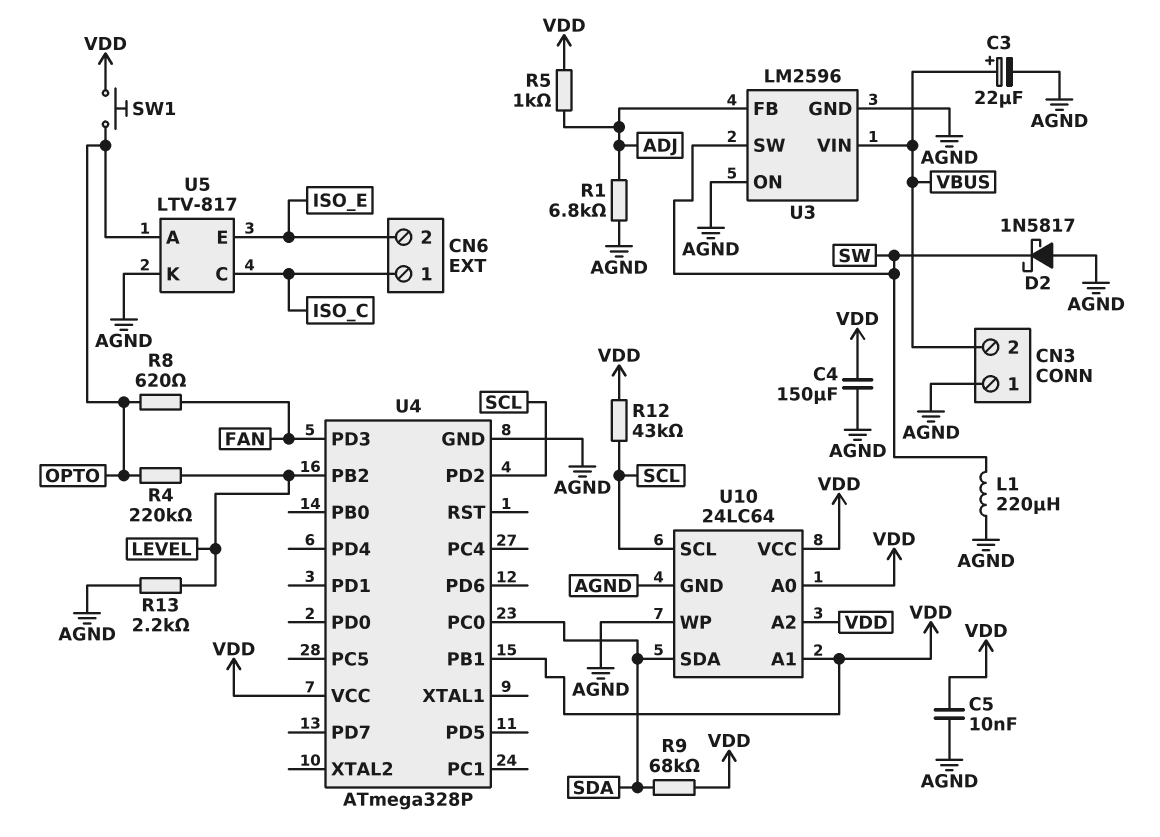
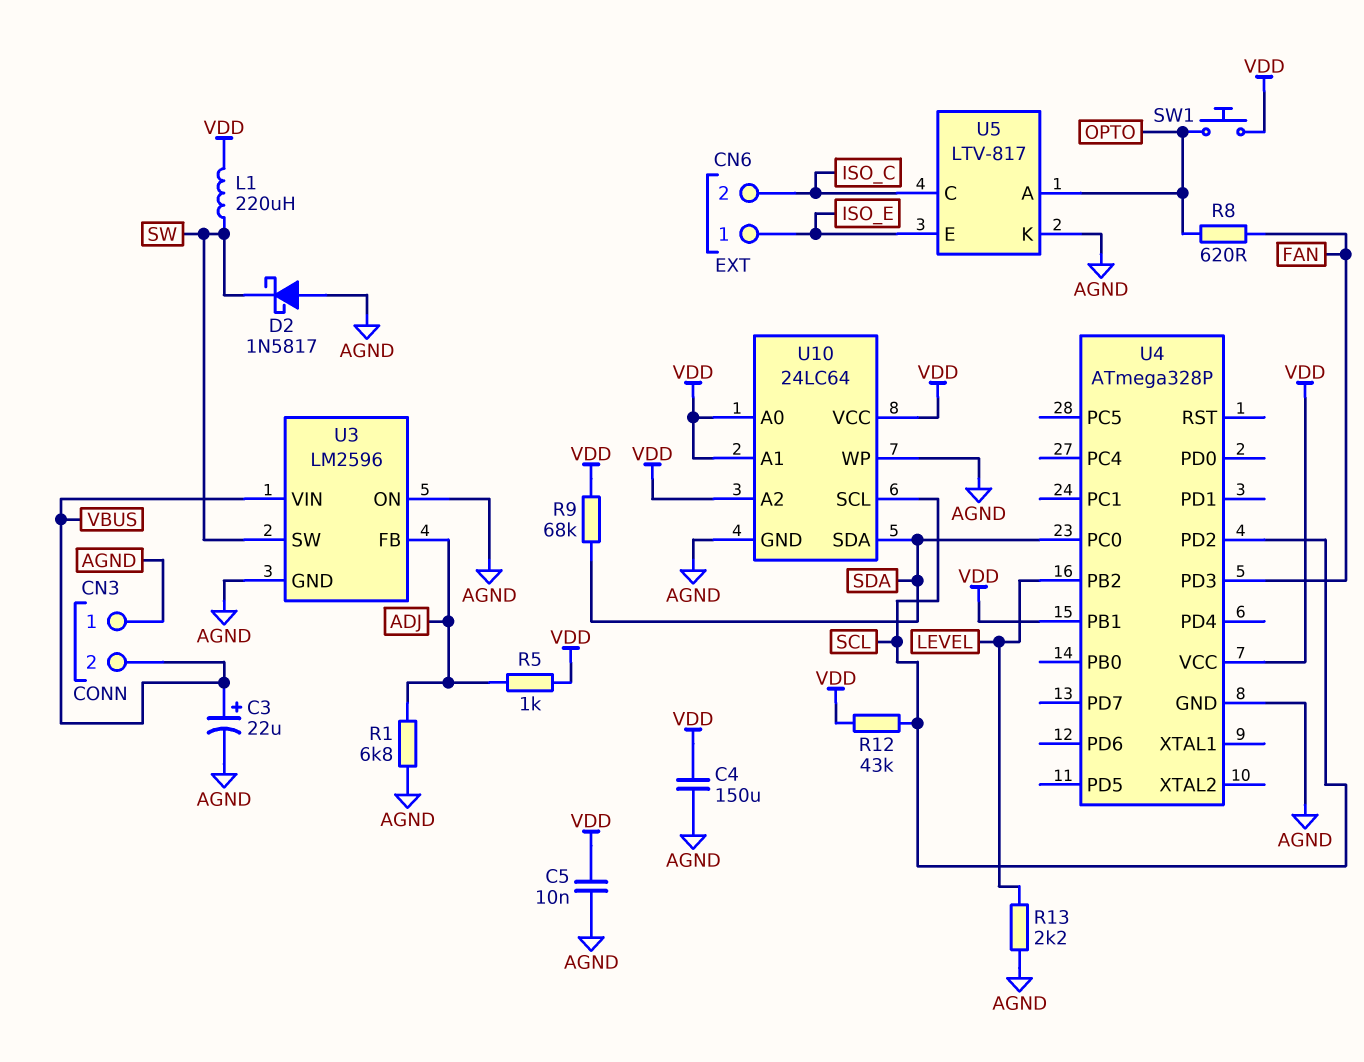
CN6 pin 1: ISO_C -> ISO_E
CN6 pin 2: ISO_E -> ISO_C
L1: 220uH (AGND, SW) -> 220uH (SW, VDD)
R4: 220k (LEVEL, OPTO) -> none

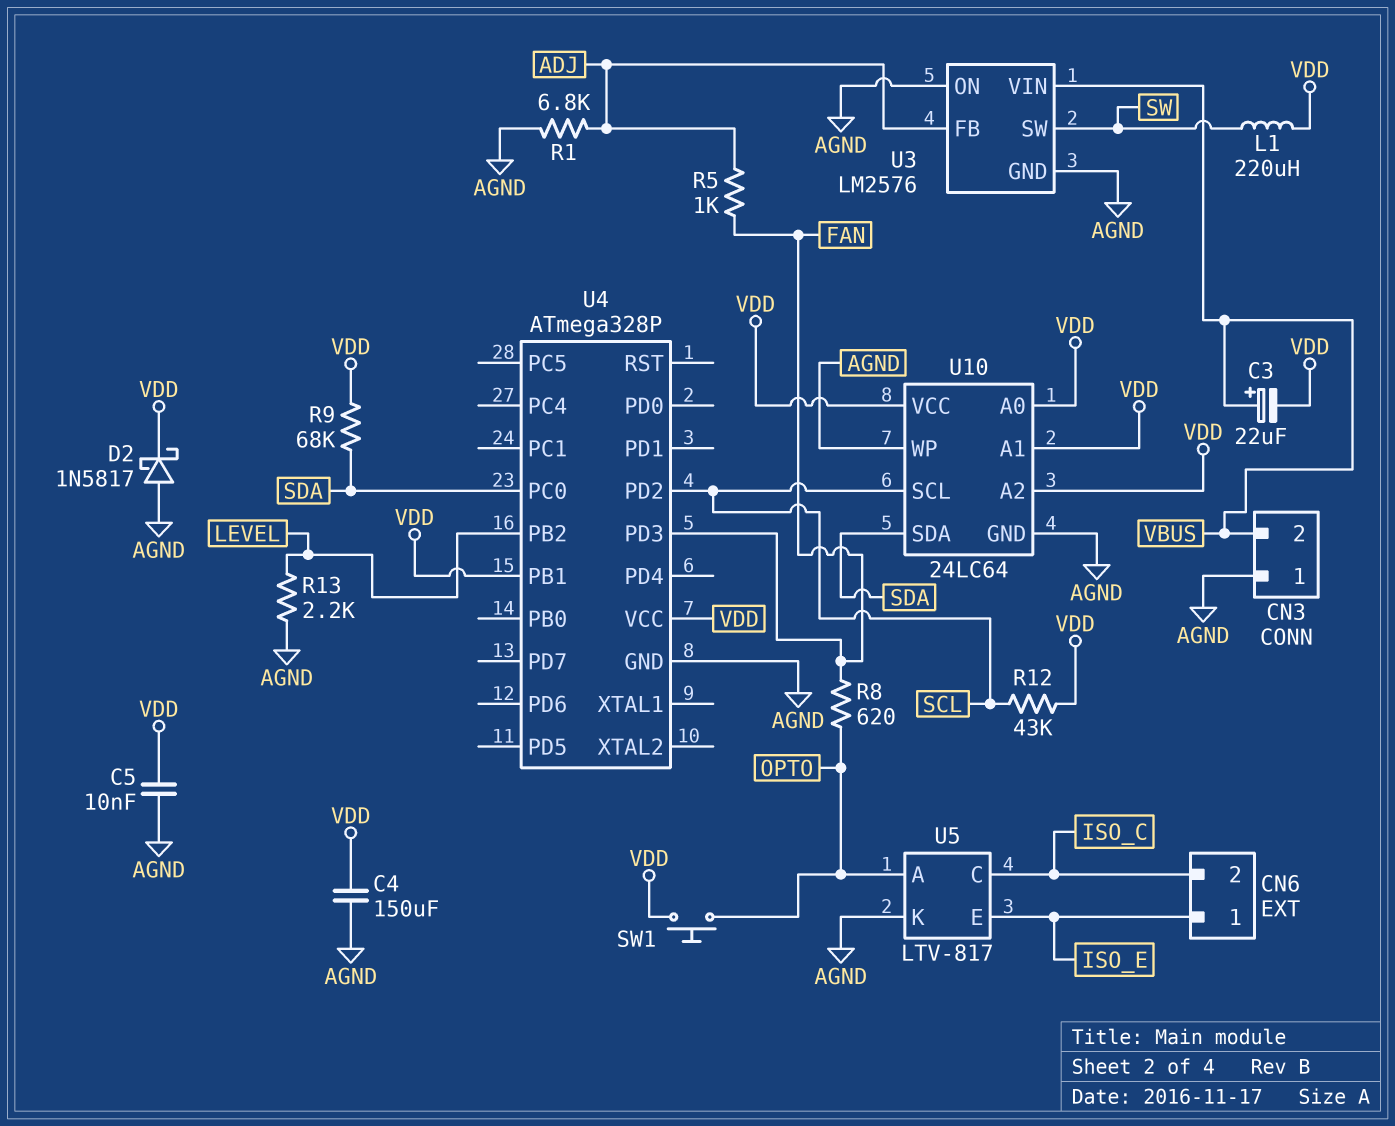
C3: 22uF (plus VBUS, minus AGND) -> 22uF (plus VBUS, minus VDD)
D2: schottky 1N5817 (A AGND, K SW) -> schottky 1N5817 (A AGND, K VDD)
R5: 1k (ADJ, VDD) -> 1k (ADJ, FAN)
U3: LM2596 -> LM2576

